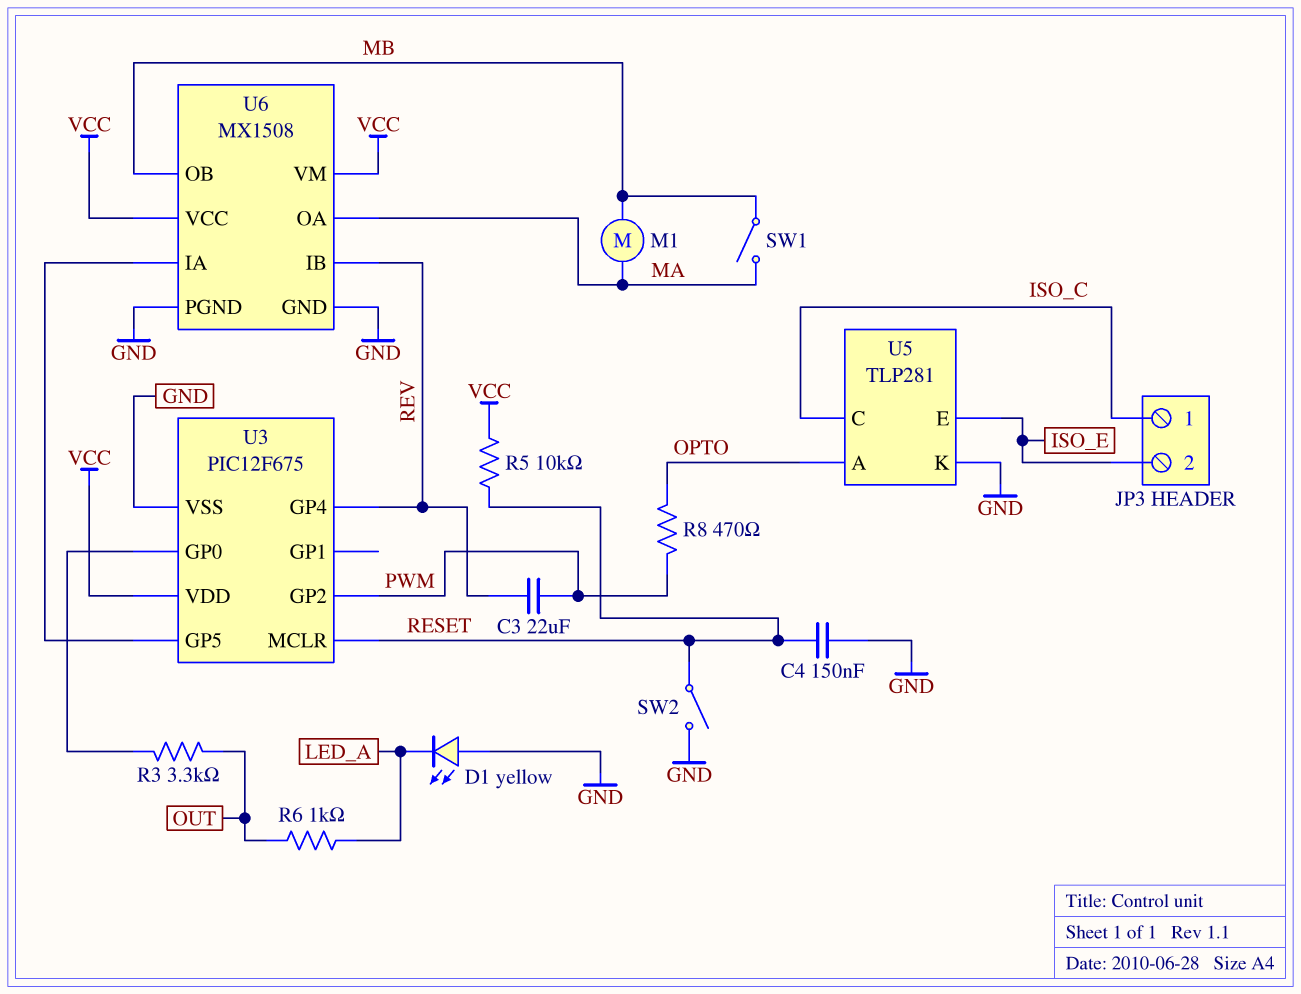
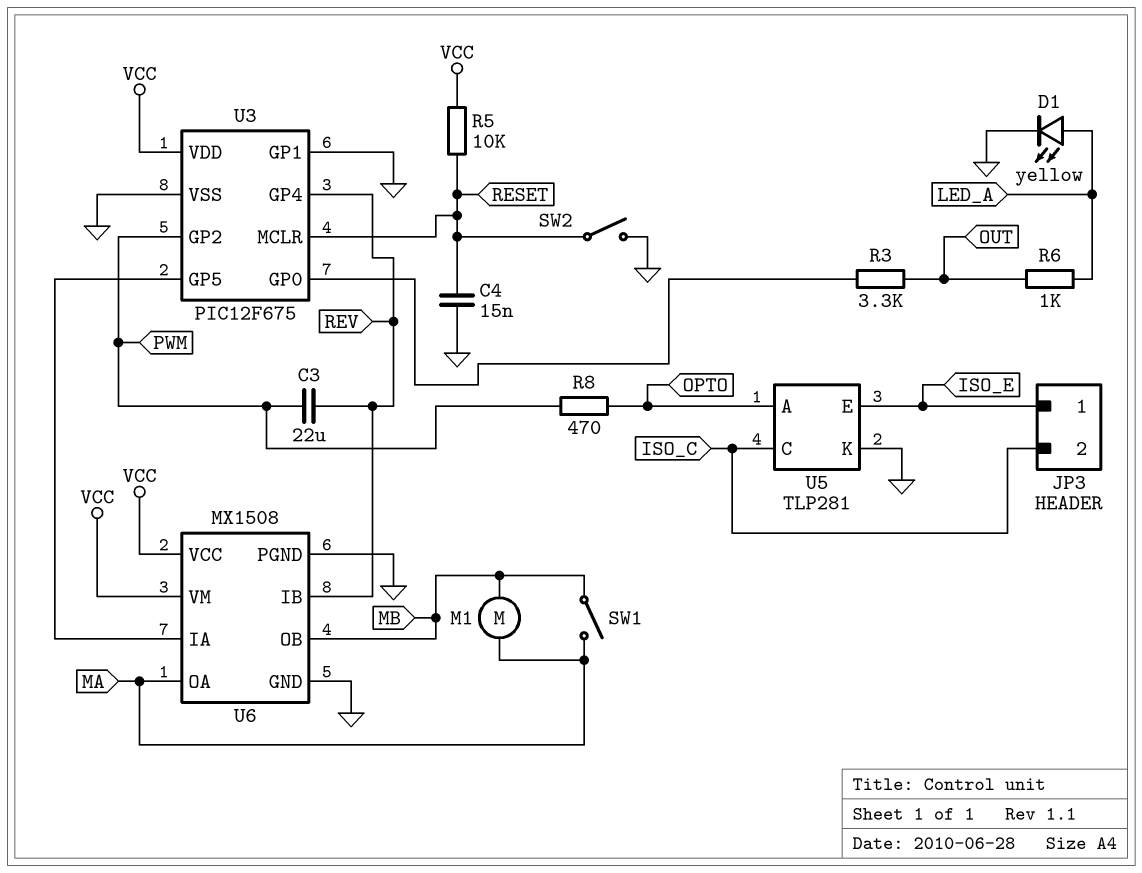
C4: 150nF (GND, RESET) -> 15nF (GND, RESET)
D1: LED yellow (A GND, K LED_A) -> LED yellow (A LED_A, K GND)
JP3 pin 1: ISO_C -> ISO_E
JP3 pin 2: ISO_E -> ISO_C
U3 pin GP1: none -> GND

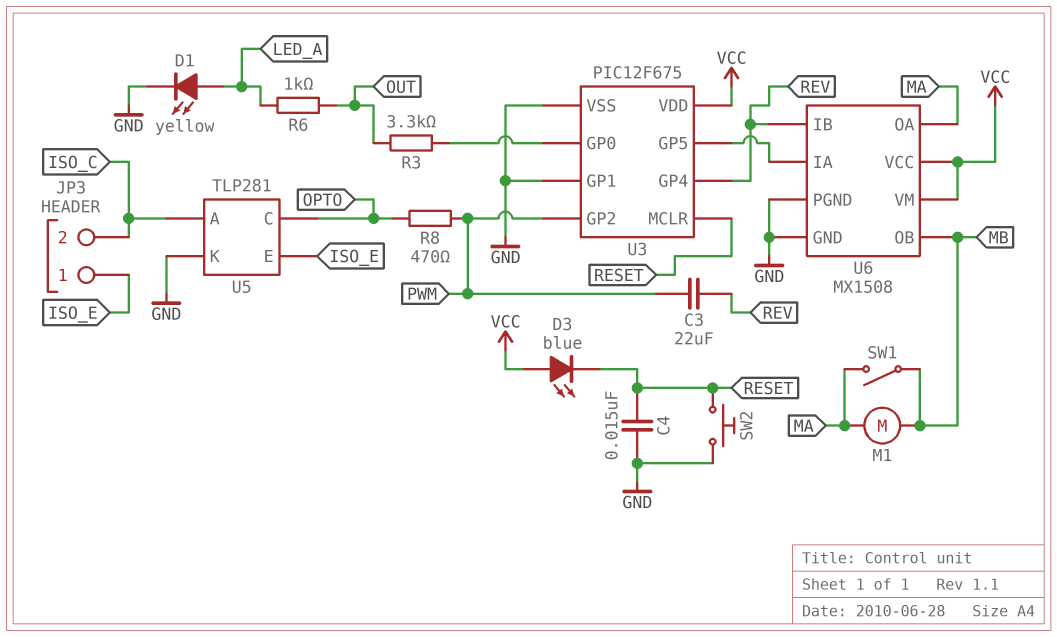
D3: none -> LED blue (A VCC, K RESET)
R5: 10k (RESET, VCC) -> none
SW2: switch (GND, RESET) -> button (GND, RESET)
U5 pin A: OPTO -> ISO_C
U5 pin C: ISO_C -> OPTO

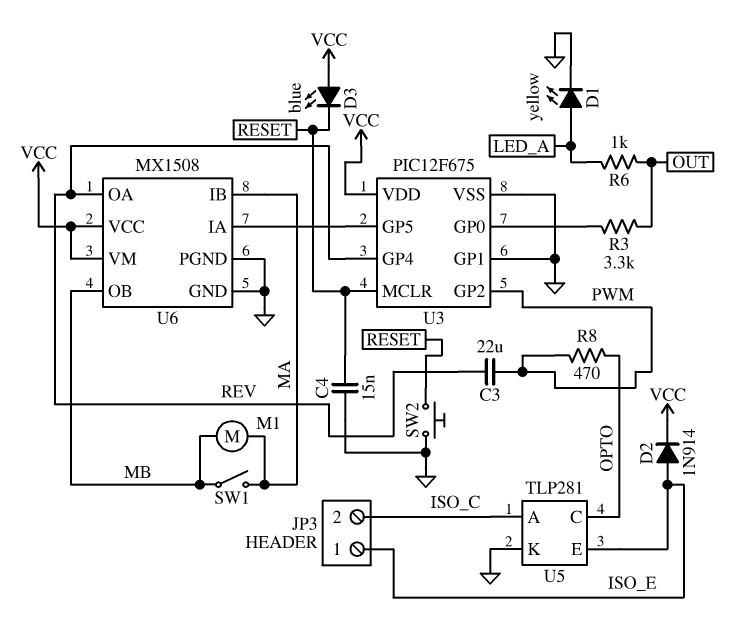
D2: none -> diode 1N914 (A ISO_E, K VCC)
U6 pin IB: REV -> MA
U6 pin OA: MA -> REV

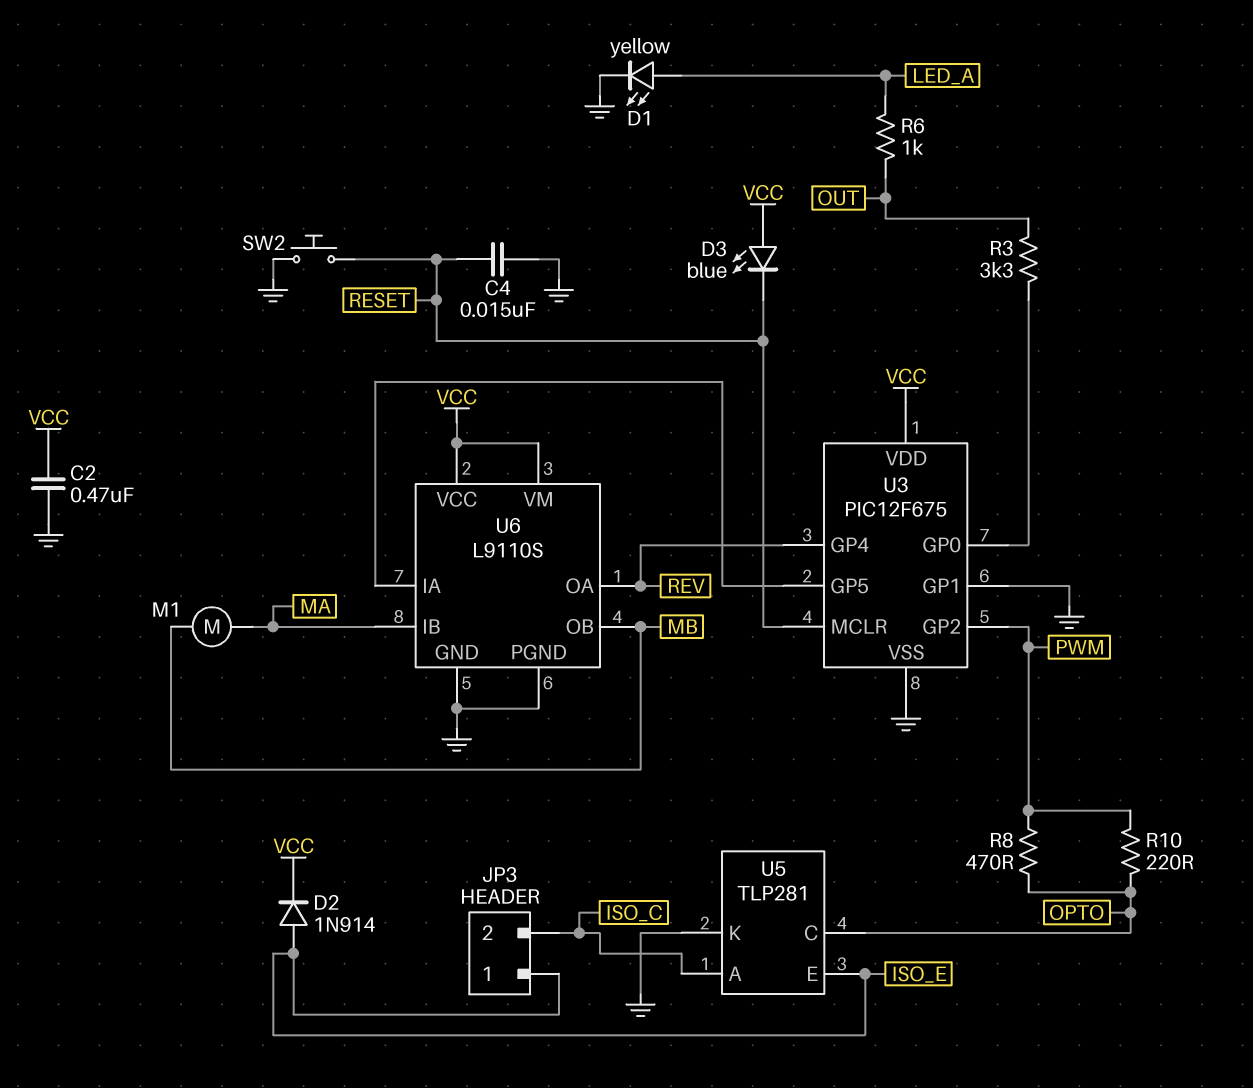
C2: none -> 470nF (GND, VCC)
C3: 22uF (PWM, REV) -> none
R10: none -> 220 (OPTO, PWM)
SW1: switch (MA, MB) -> none
U6: MX1508 -> L9110S

